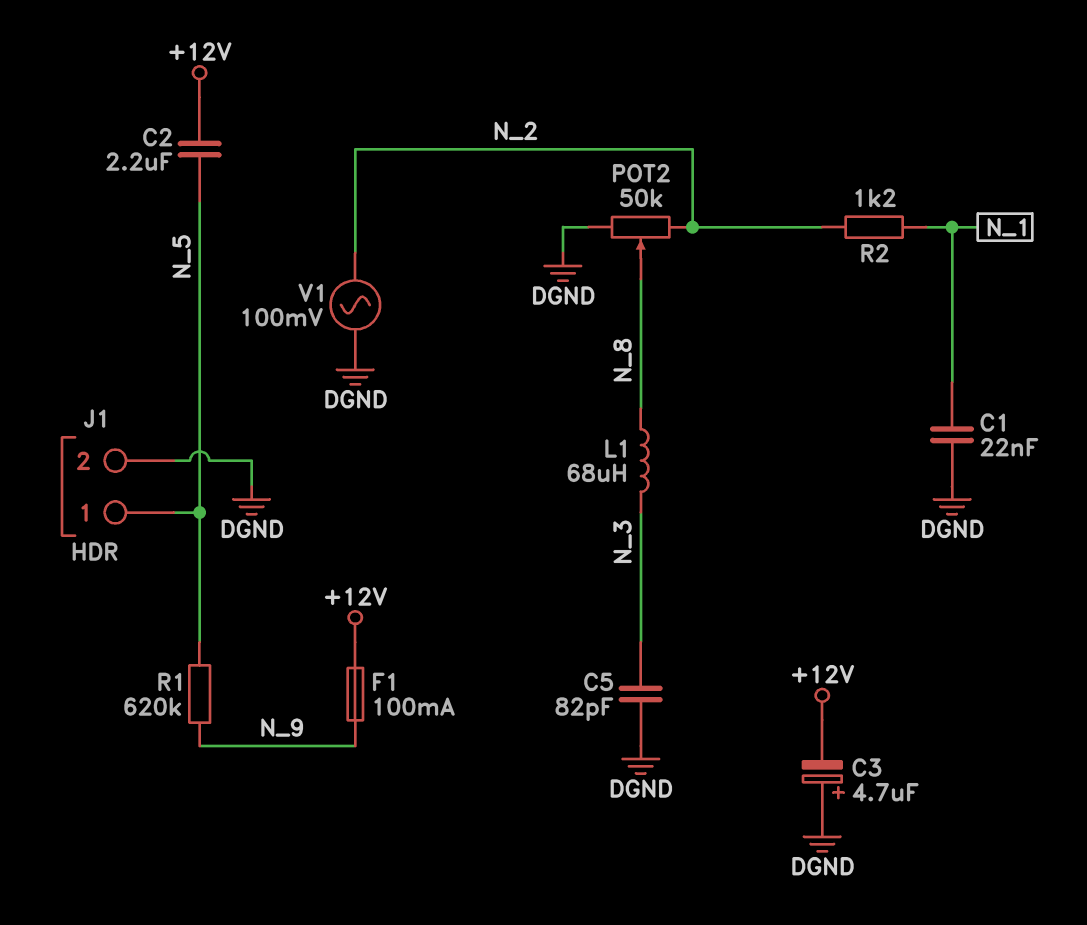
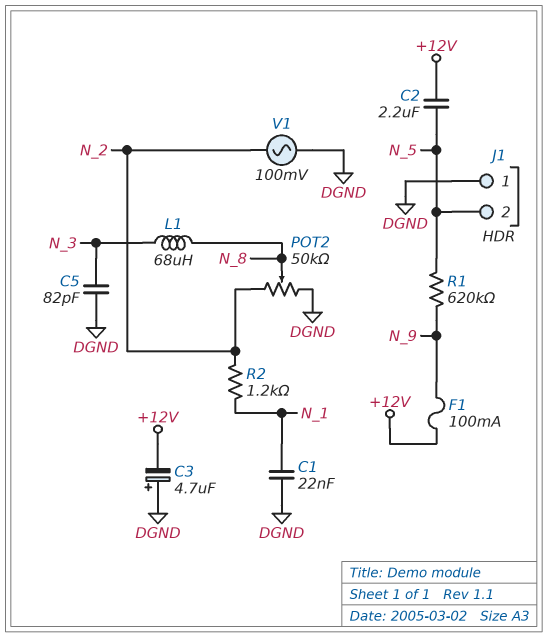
J1 pin 1: N_5 -> DGND
J1 pin 2: DGND -> N_5

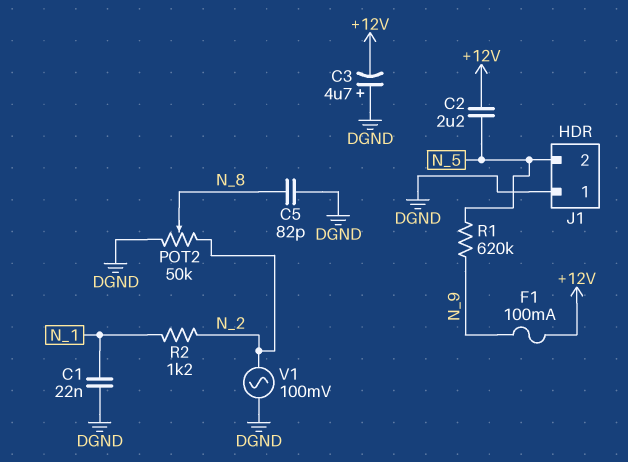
C5: 82pF (DGND, N_3) -> 82pF (DGND, N_8)
L1: 68uH (N_3, N_8) -> none

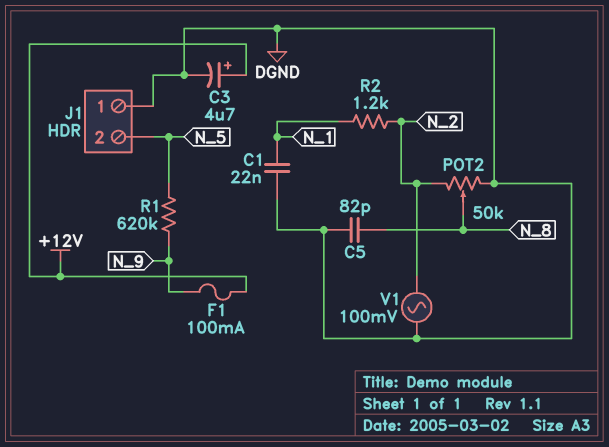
C2: 2.2uF (+12V, N_5) -> none
C3: 4.7uF (plus DGND, minus +12V) -> 4.7uF (plus +12V, minus DGND)

